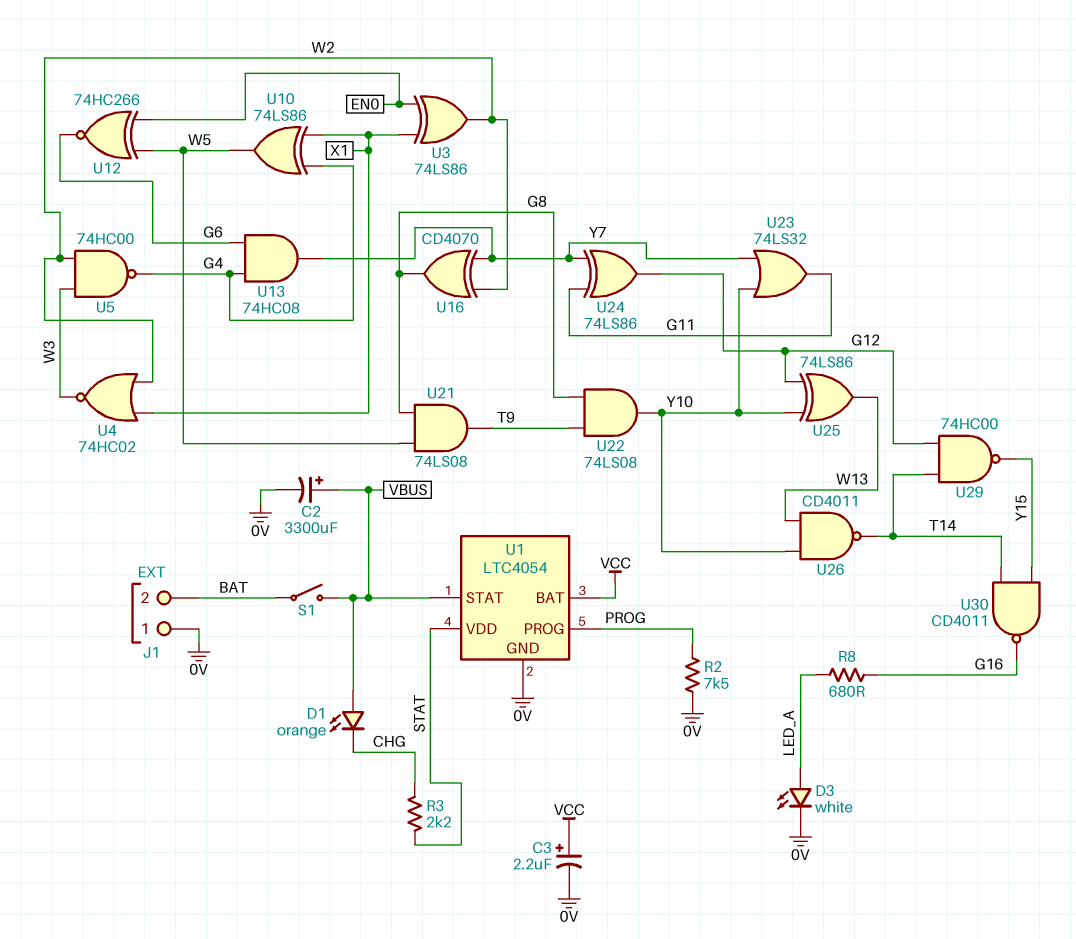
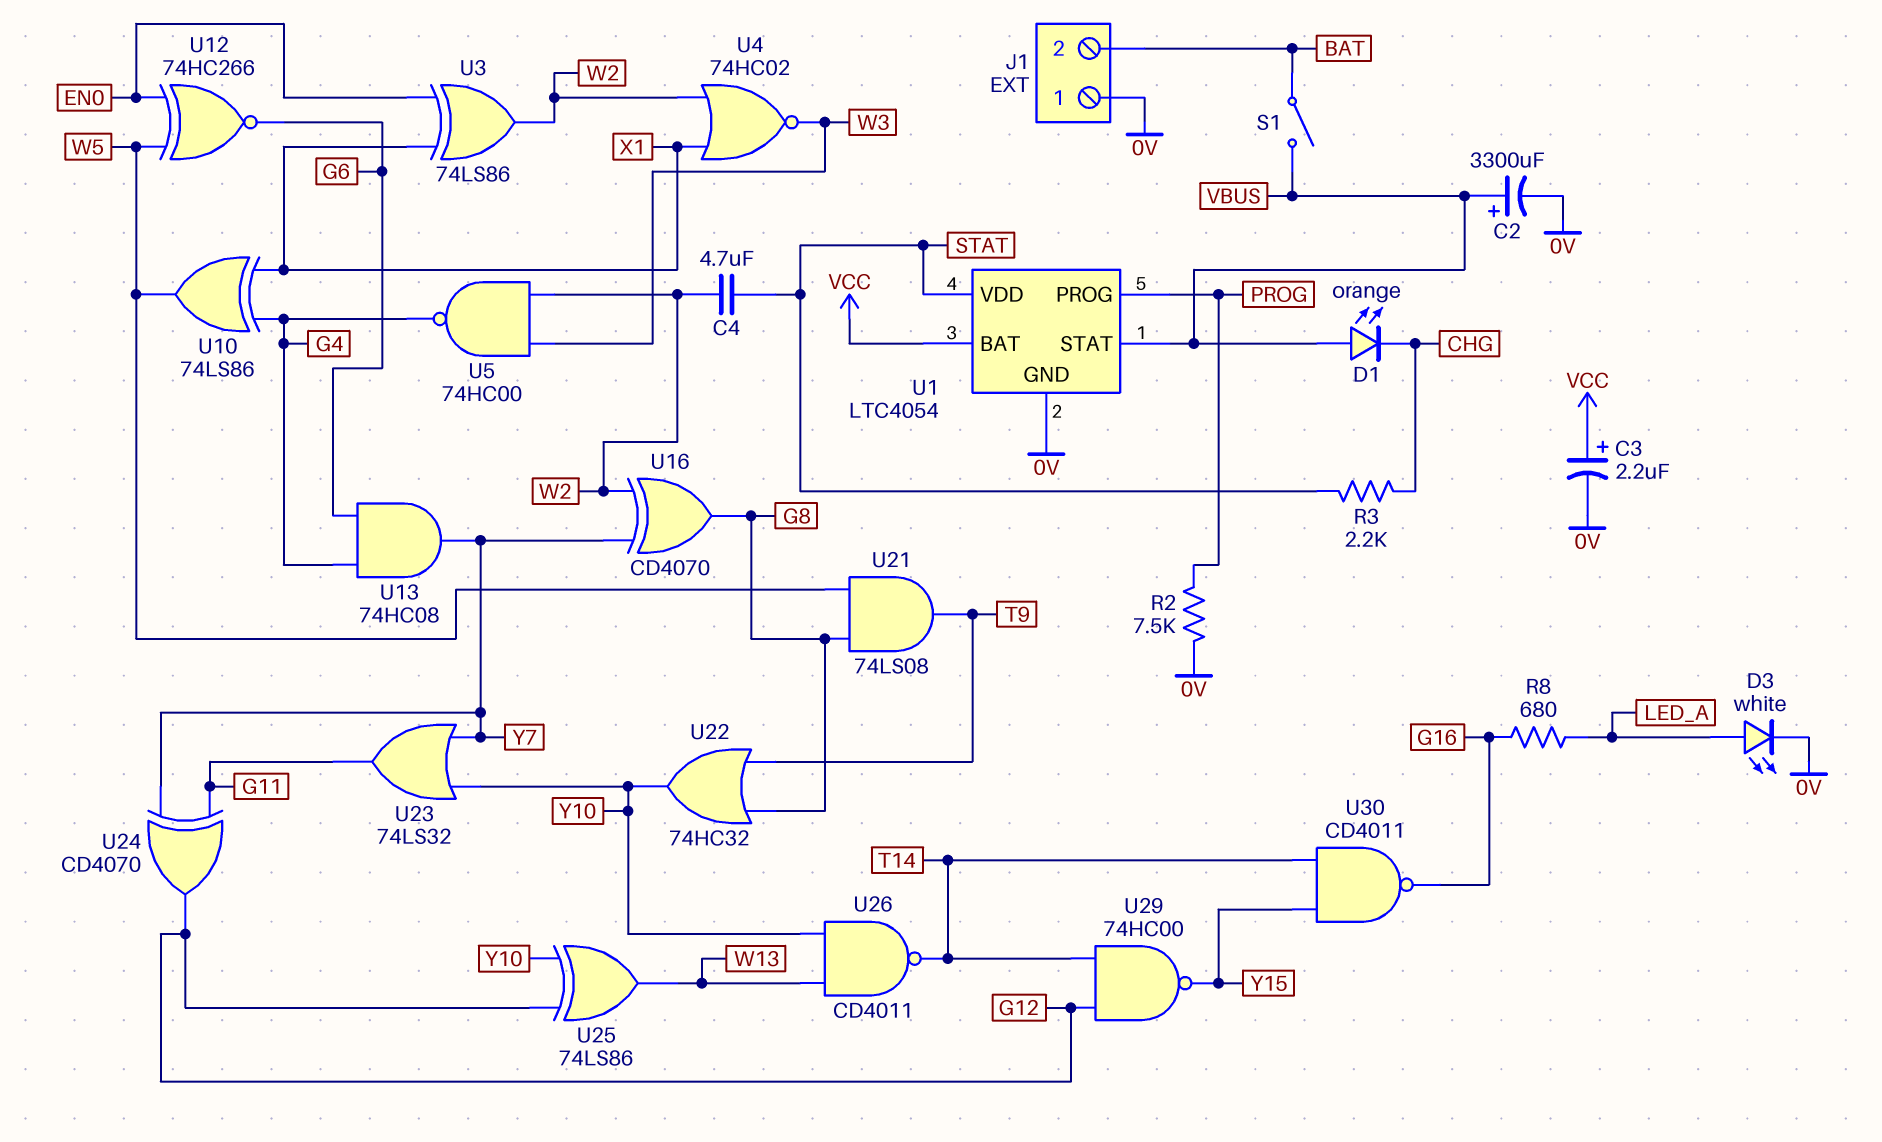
C4: none -> 4.7uF (STAT, W2)
U22: AND 74LS08 (in G8, in T9, out Y10) -> OR 74HC32 (in G8, in T9, out Y10)
U24: XOR 74LS86 (in G11, in Y7, out G12) -> XOR CD4070 (in G11, in Y7, out G12)

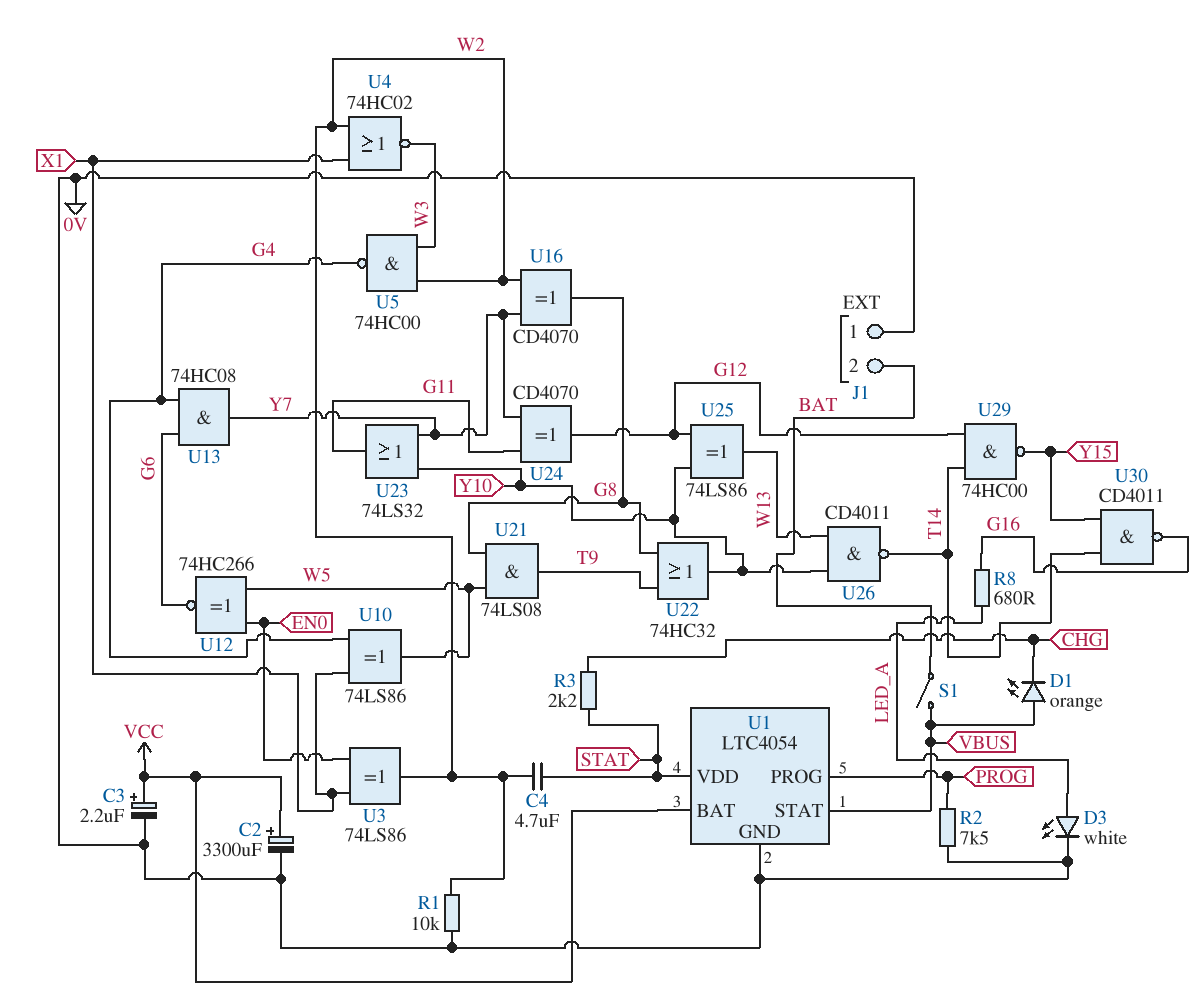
C2: 3300uF (plus VBUS, minus 0V) -> 3300uF (plus VCC, minus 0V)
R1: none -> 10k (0V, W2)

